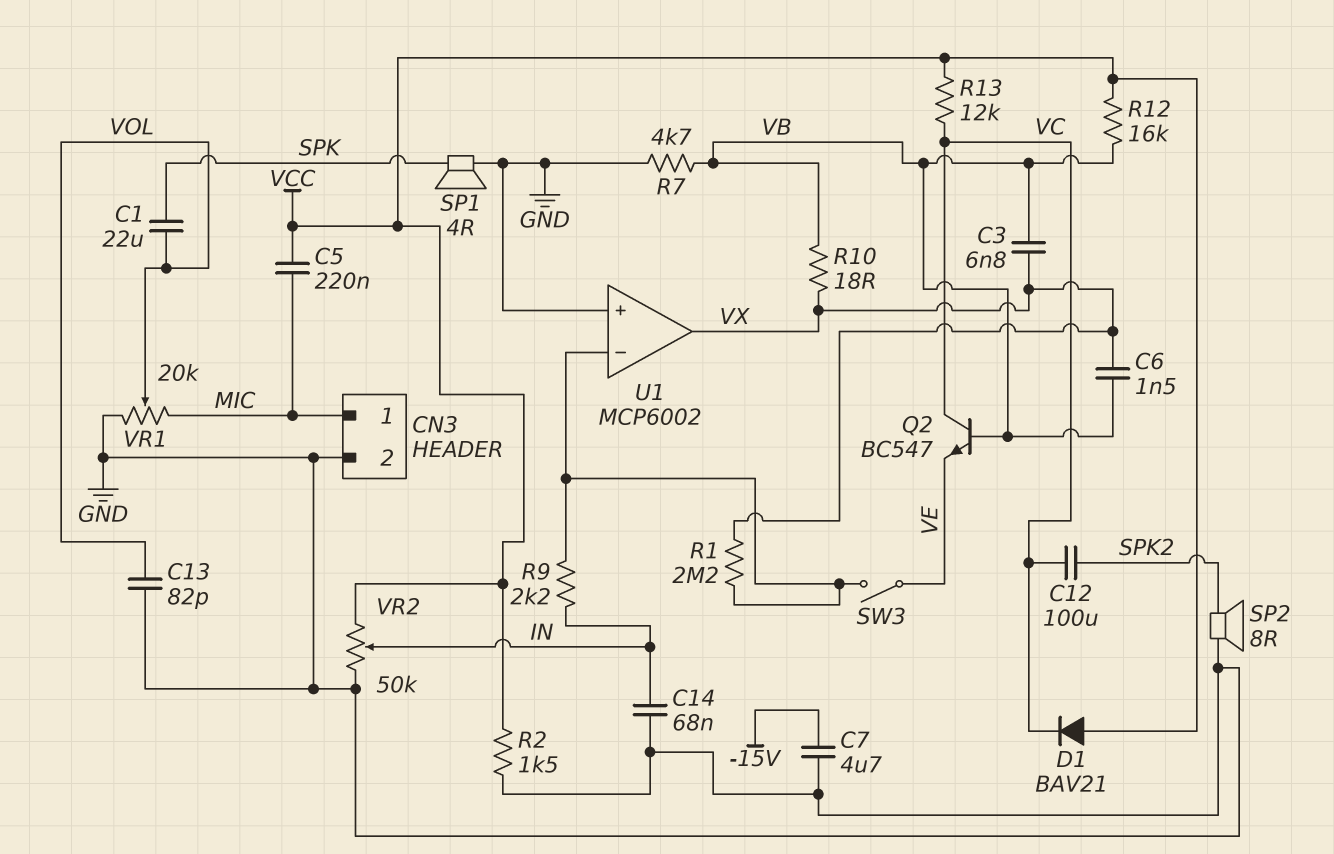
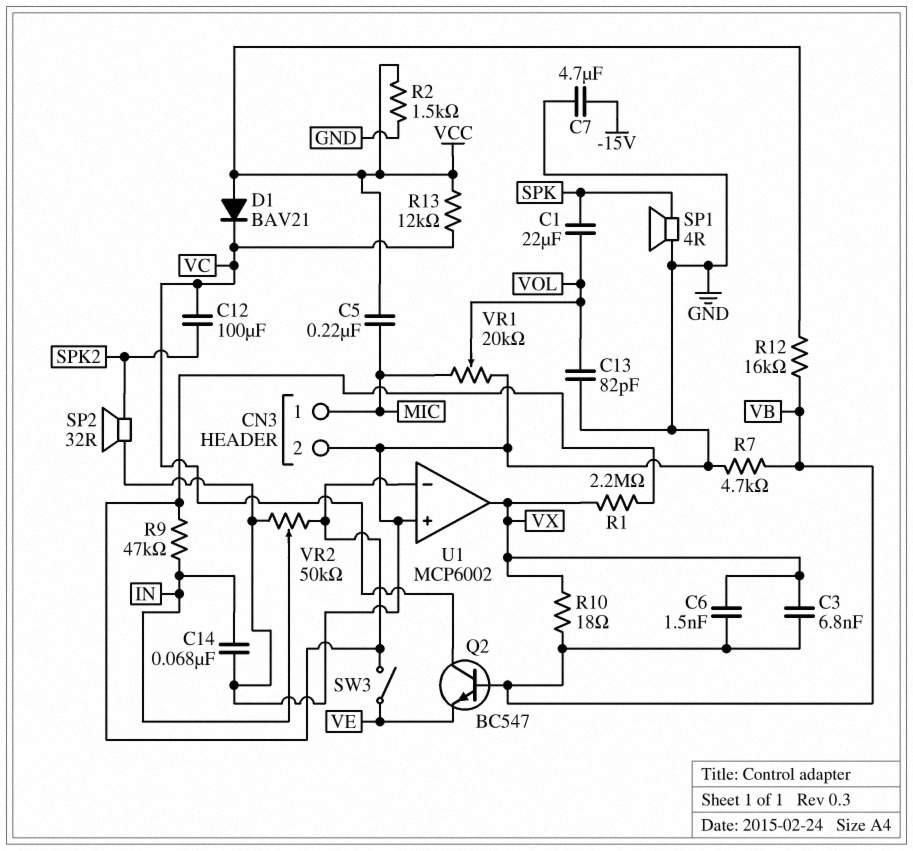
R9: 2.2k (IN, U1/in-) -> 47k (IN, U1/in-)
SP2: speaker 8R (GND, SPK2) -> speaker 32R (GND, SPK2)
VR2: 50k (GND, VCC, wiper IN) -> 50k (GND, U1/in-, wiper IN)

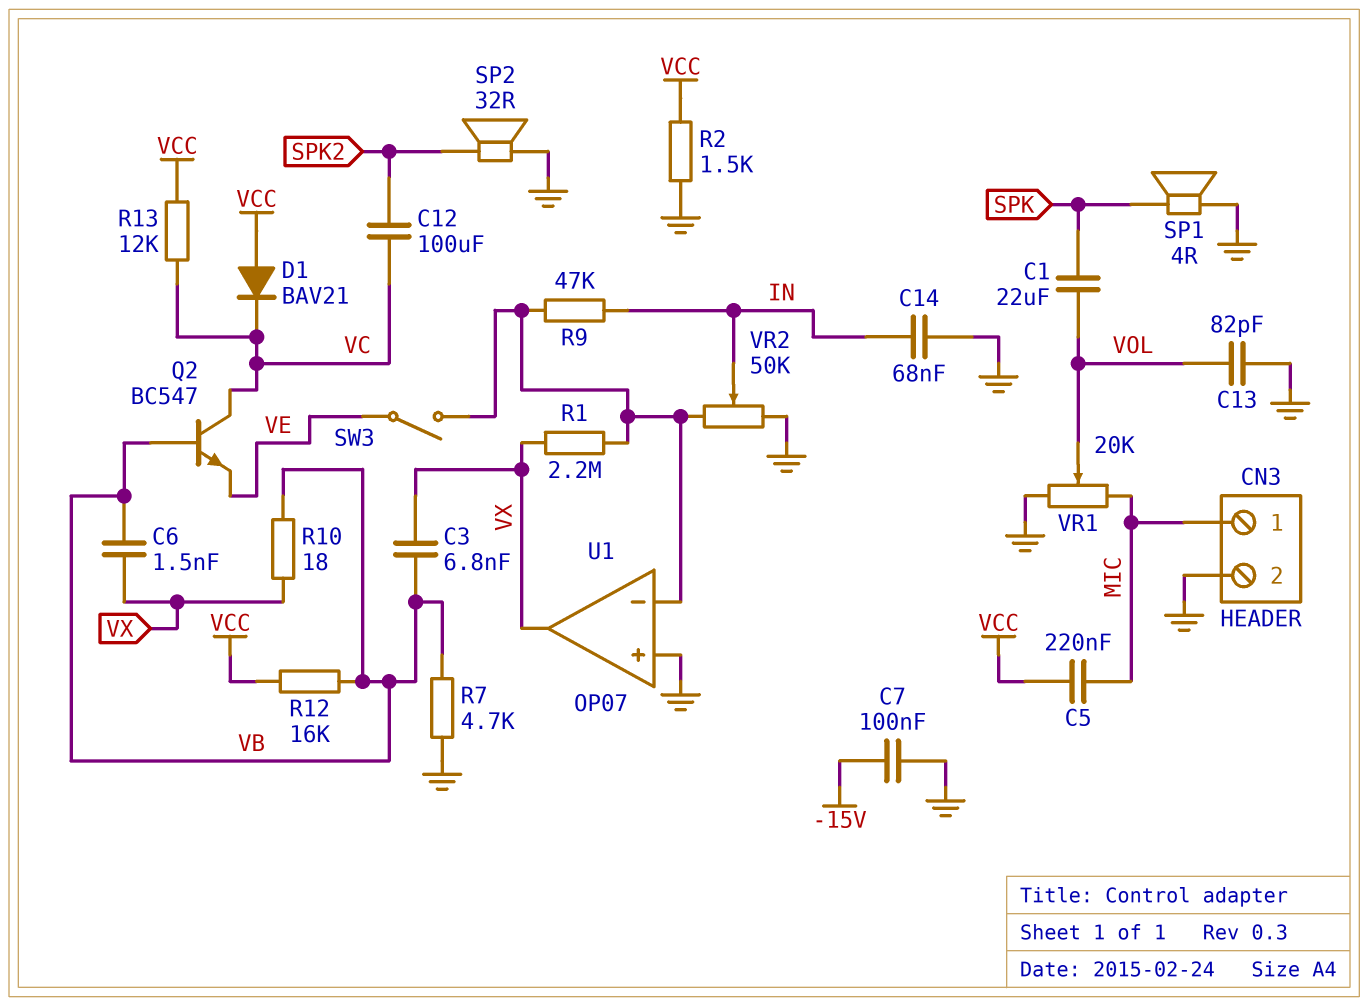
C7: 4.7uF (-15V, GND) -> 100nF (-15V, GND)
U1: MCP6002 -> OP07

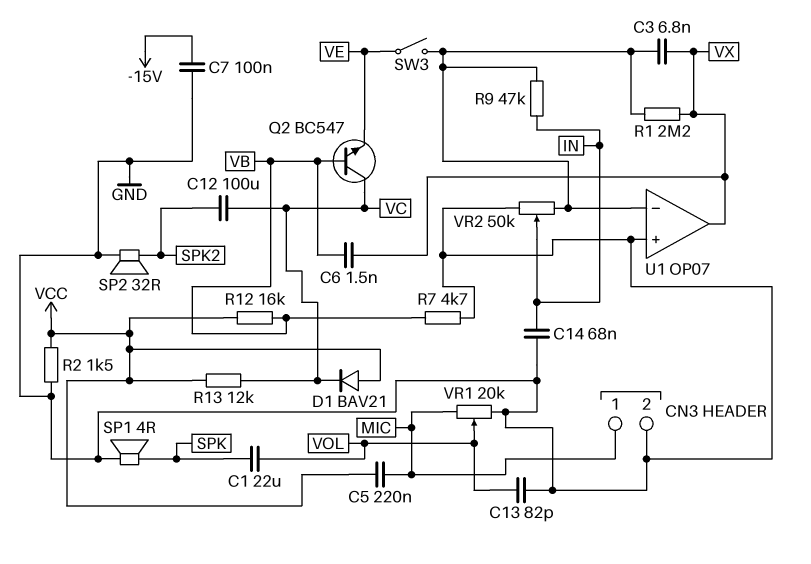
C3: 6.8nF (VB, VX) -> 6.8nF (U1/in-, VX)
R10: 18 (VB, VX) -> none

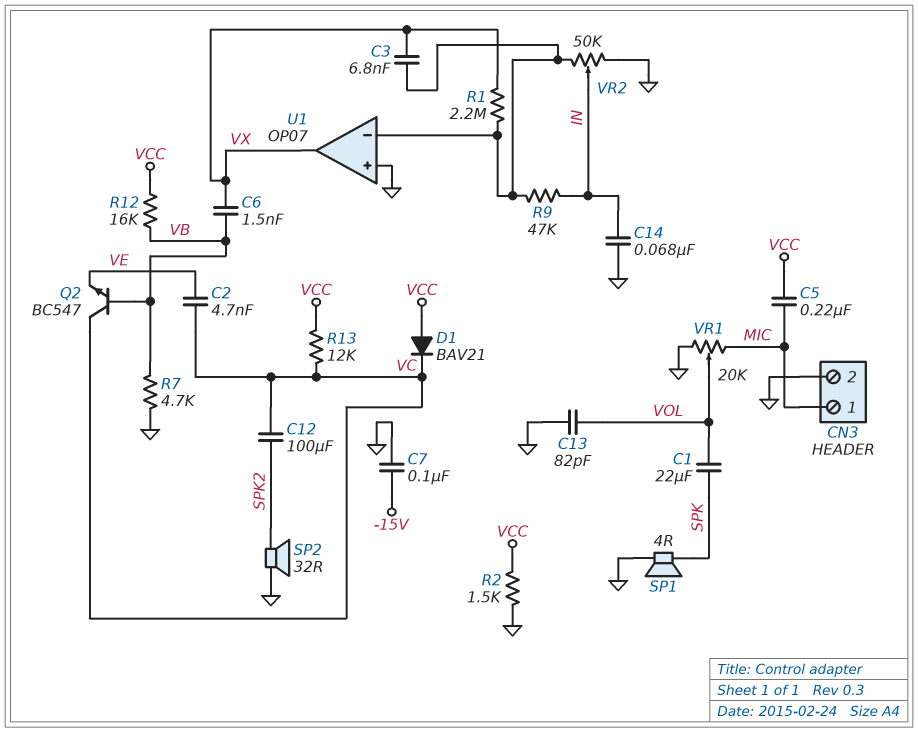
C2: none -> 4.7nF (VC, VE)
SW3: switch (U1/in-, VE) -> none

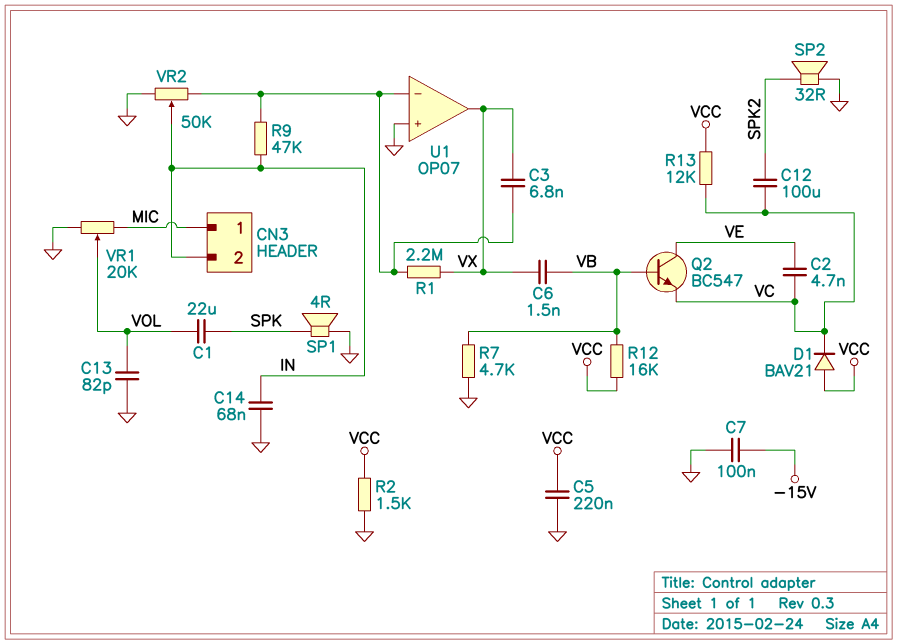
C5: 220nF (MIC, VCC) -> 220nF (GND, VCC)
CN3 pin 2: GND -> IN
Q2: NPN BC547 (B VB, C VC, E VE) -> NPN BC547 (B VB, C VE, E VC)

